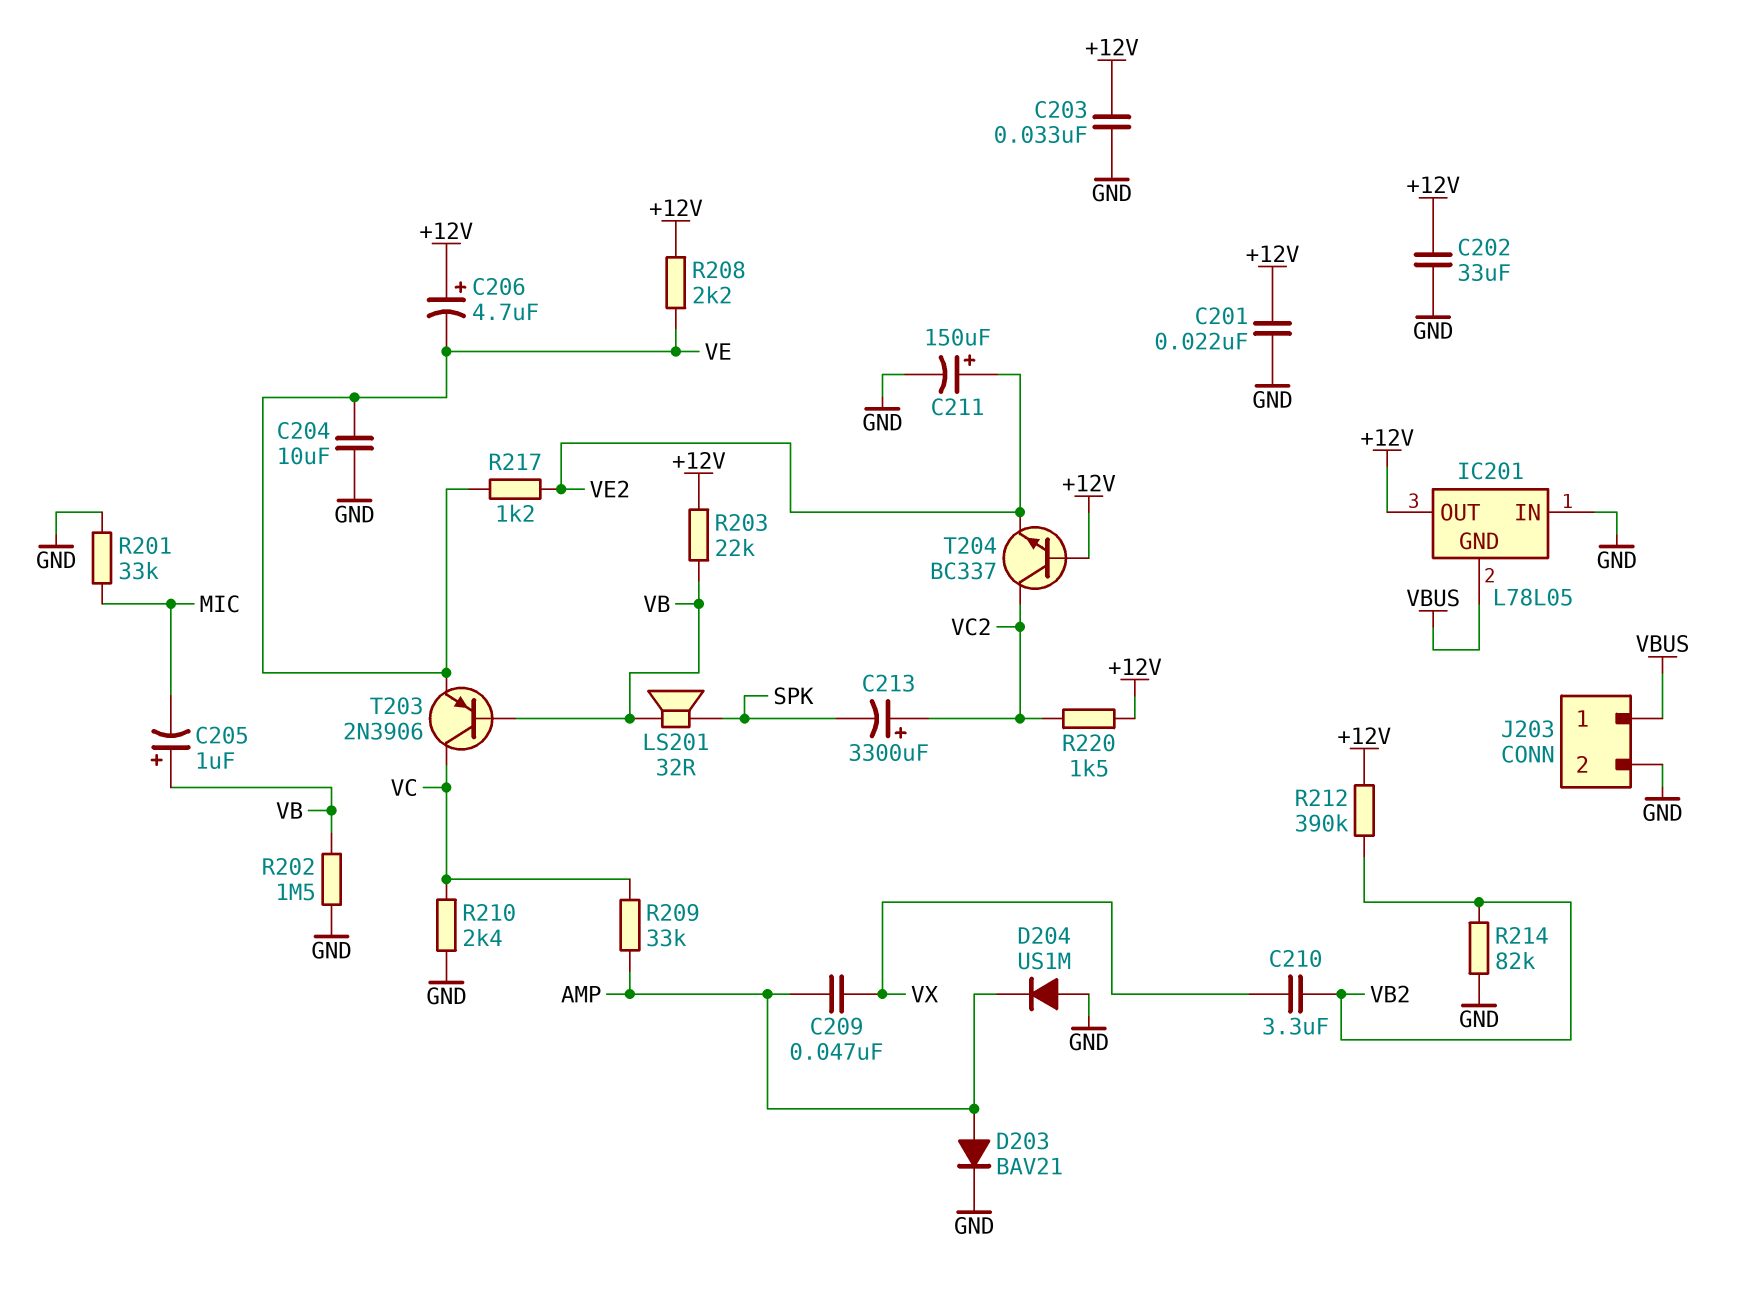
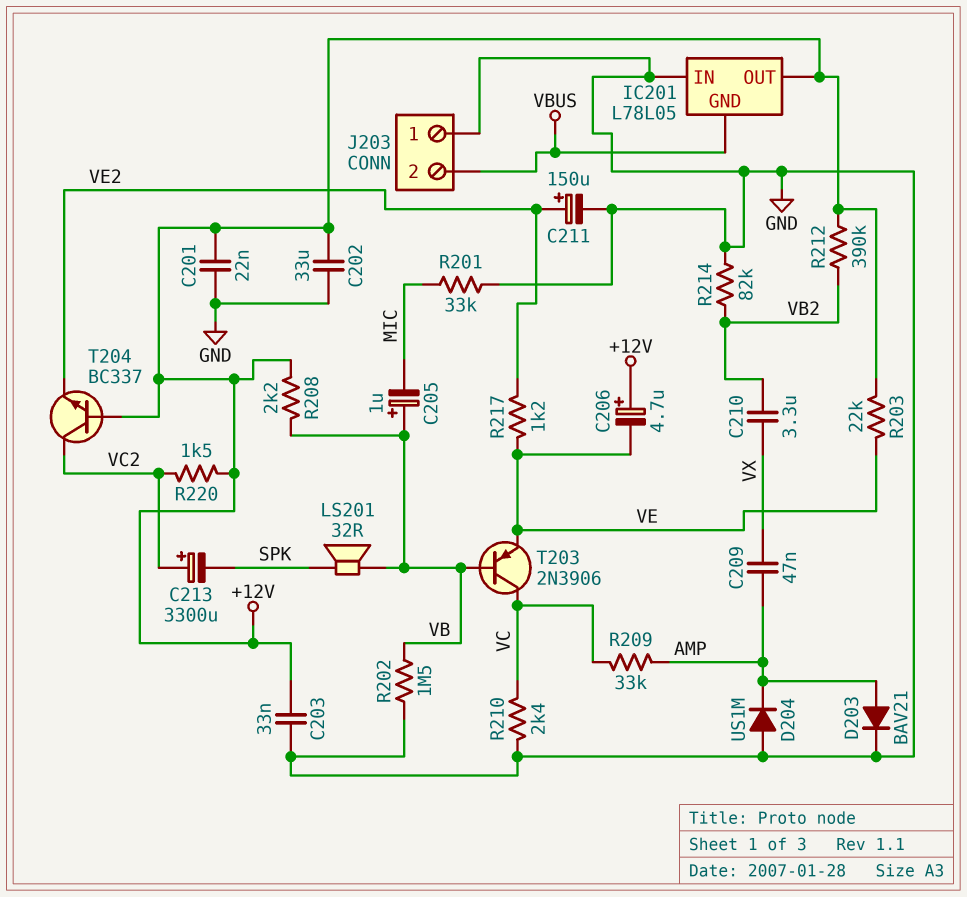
C204: 10uF (GND, VE) -> none
J203 pin 1: VBUS -> GND
J203 pin 2: GND -> VBUS
R203: 22k (+12V, VB) -> 22k (+12V, VE)
R208: 2.2k (+12V, VE) -> 2.2k (+12V, VB)

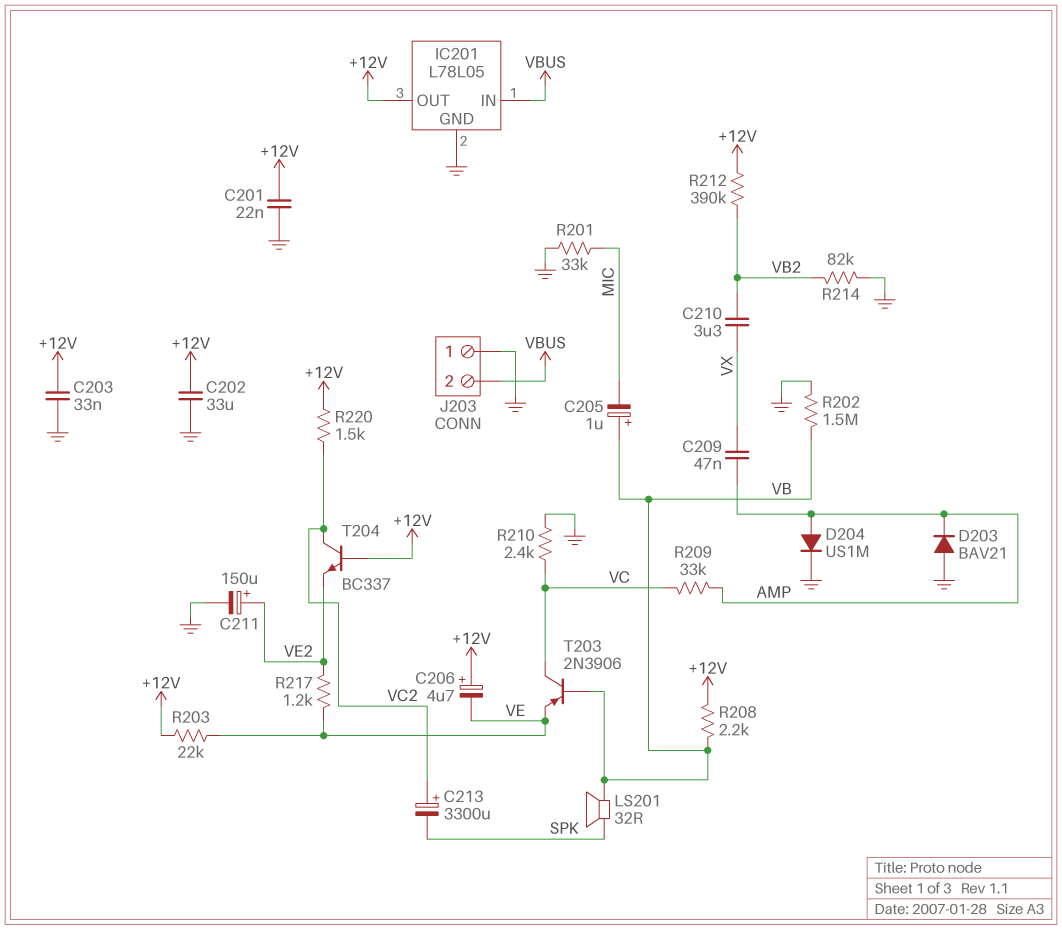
D203: diode BAV21 (A AMP, K GND) -> diode BAV21 (A GND, K AMP)
D204: diode US1M (A GND, K AMP) -> diode US1M (A AMP, K GND)
IC201 pin GND: VBUS -> GND
IC201 pin IN: GND -> VBUS

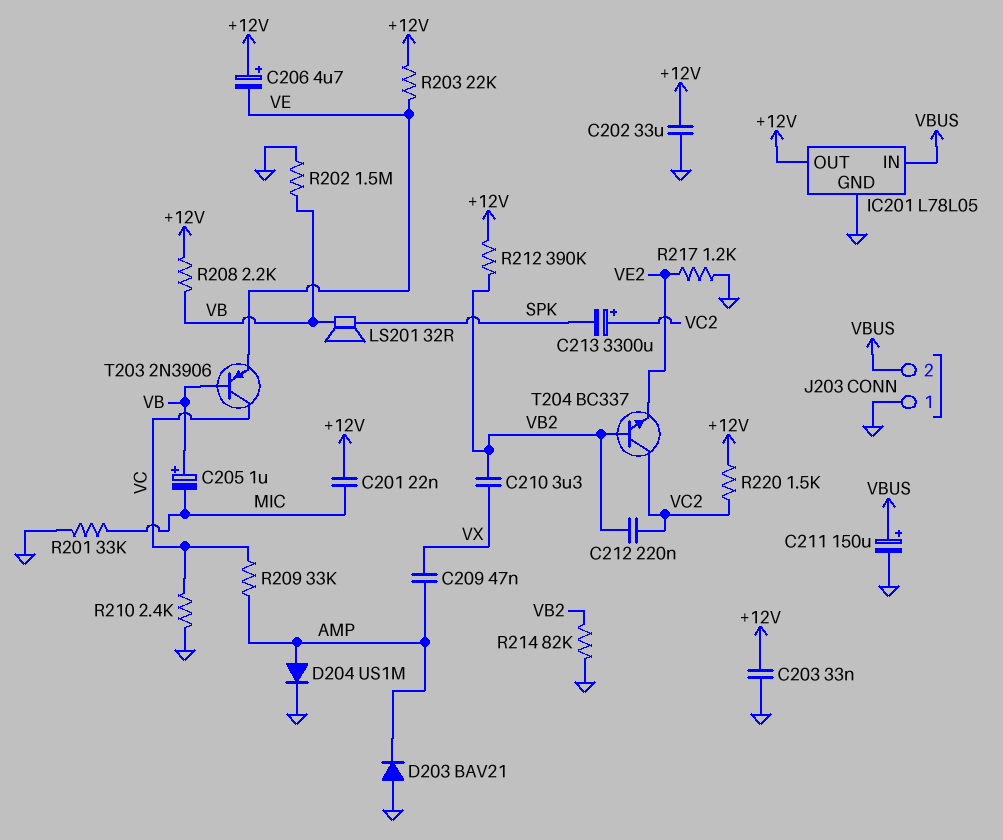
C201: 22nF (+12V, GND) -> 22nF (+12V, MIC)
C211: 150uF (plus VE2, minus GND) -> 150uF (plus VBUS, minus GND)
C212: none -> 220nF (VB2, VC2)
R217: 1.2k (VE, VE2) -> 1.2k (GND, VE2)
T204: NPN BC337 (B +12V, C VC2, E VE2) -> NPN BC337 (B VB2, C VC2, E VE2)

